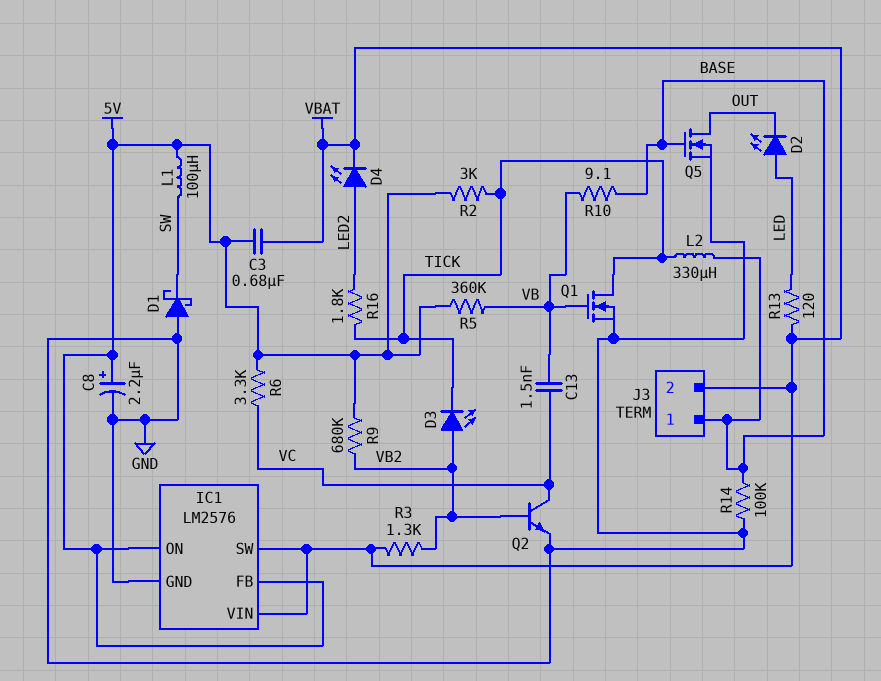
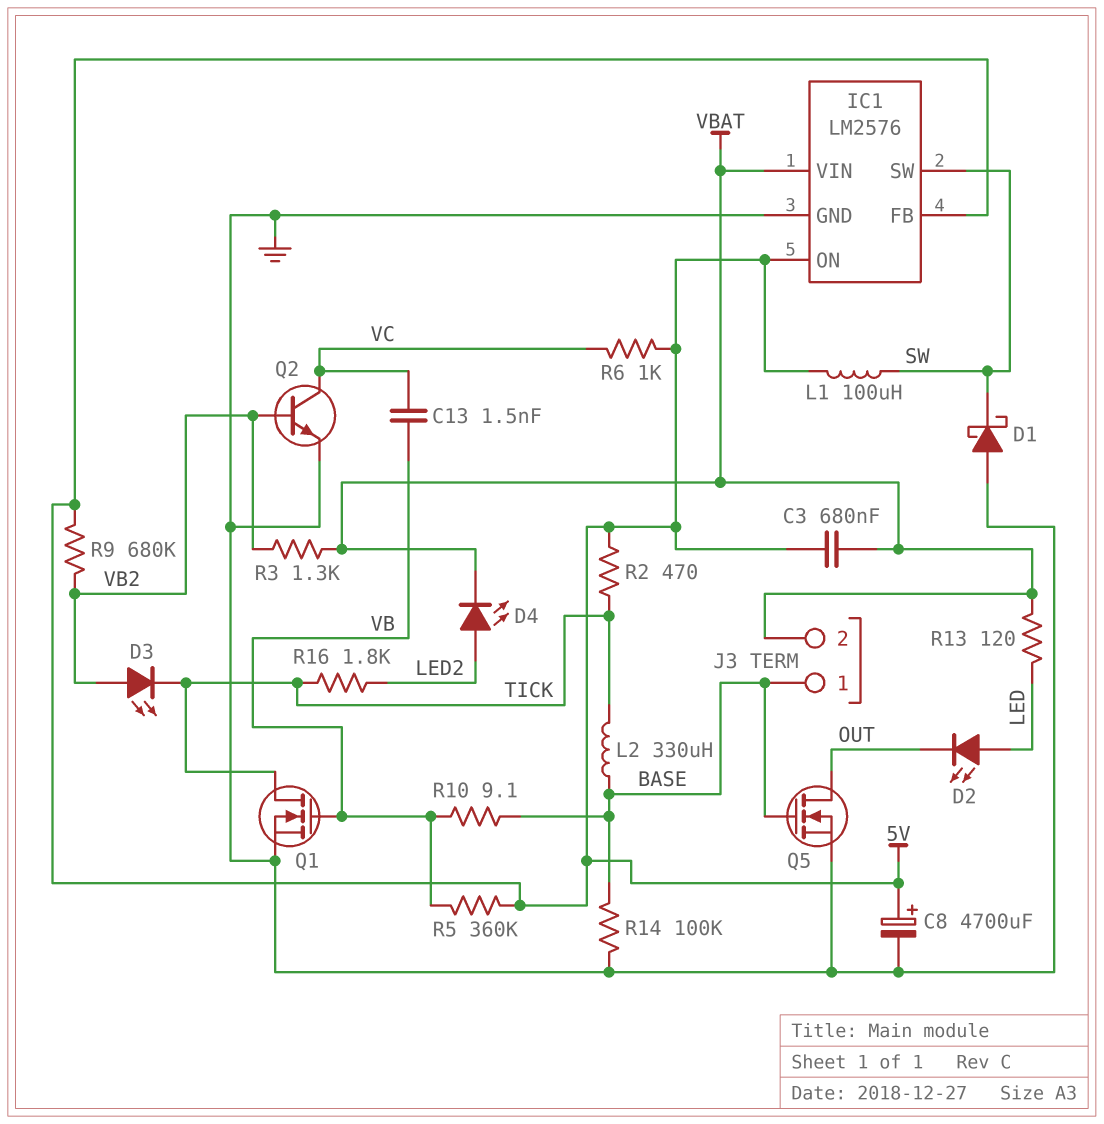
C8: 2.2uF (plus 5V, minus GND) -> 4700uF (plus 5V, minus GND)
IC1 pin SW: VBAT -> SW
R2: 3k (5V, TICK) -> 470 (5V, TICK)
R6: 3.3k (5V, VC) -> 1k (5V, VC)

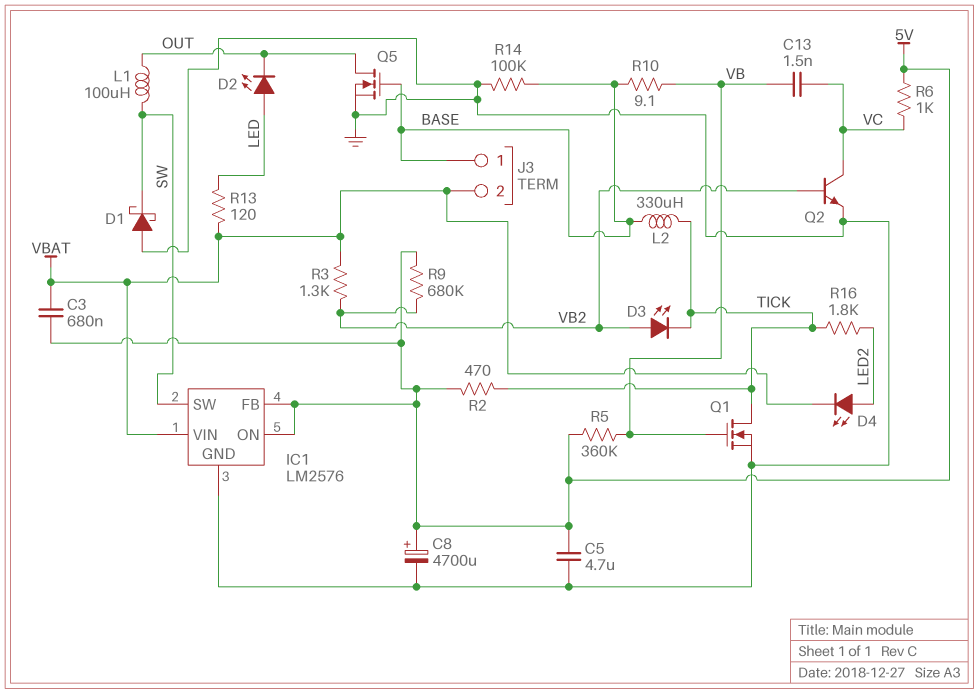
C5: none -> 4.7uF (5V, GND)
L1: 100uH (5V, SW) -> 100uH (OUT, SW)

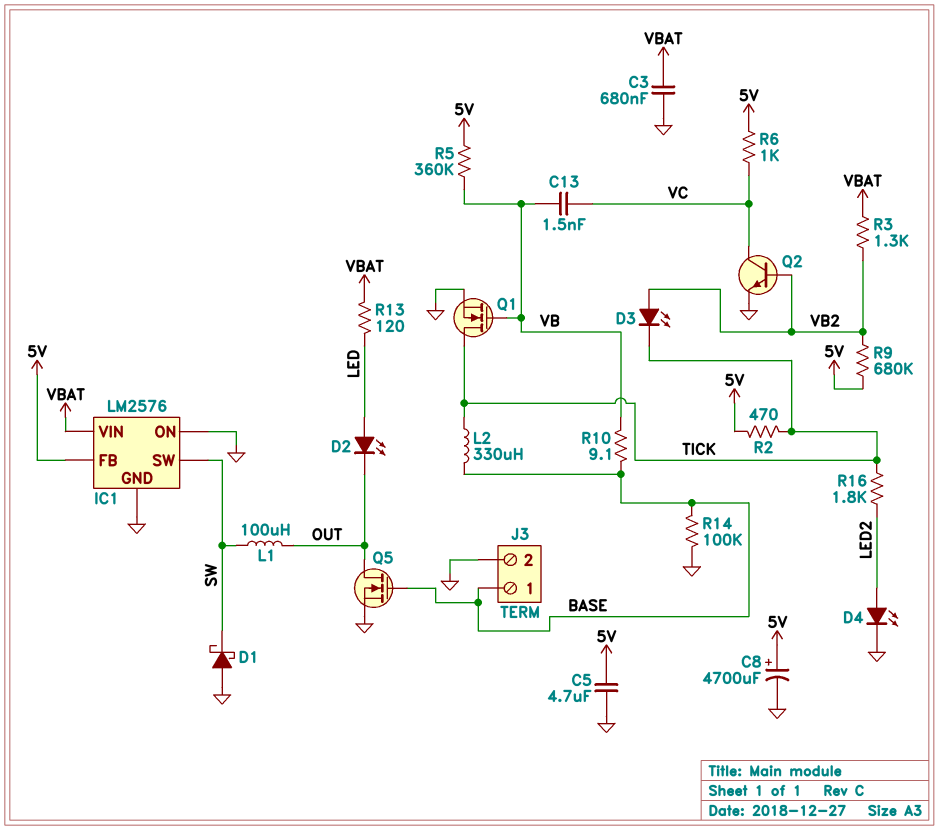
C3: 680nF (5V, VBAT) -> 680nF (GND, VBAT)
D4: LED (A LED2, K VBAT) -> LED (A LED2, K GND)
IC1 pin ON: 5V -> GND
J3 pin 2: VBAT -> GND

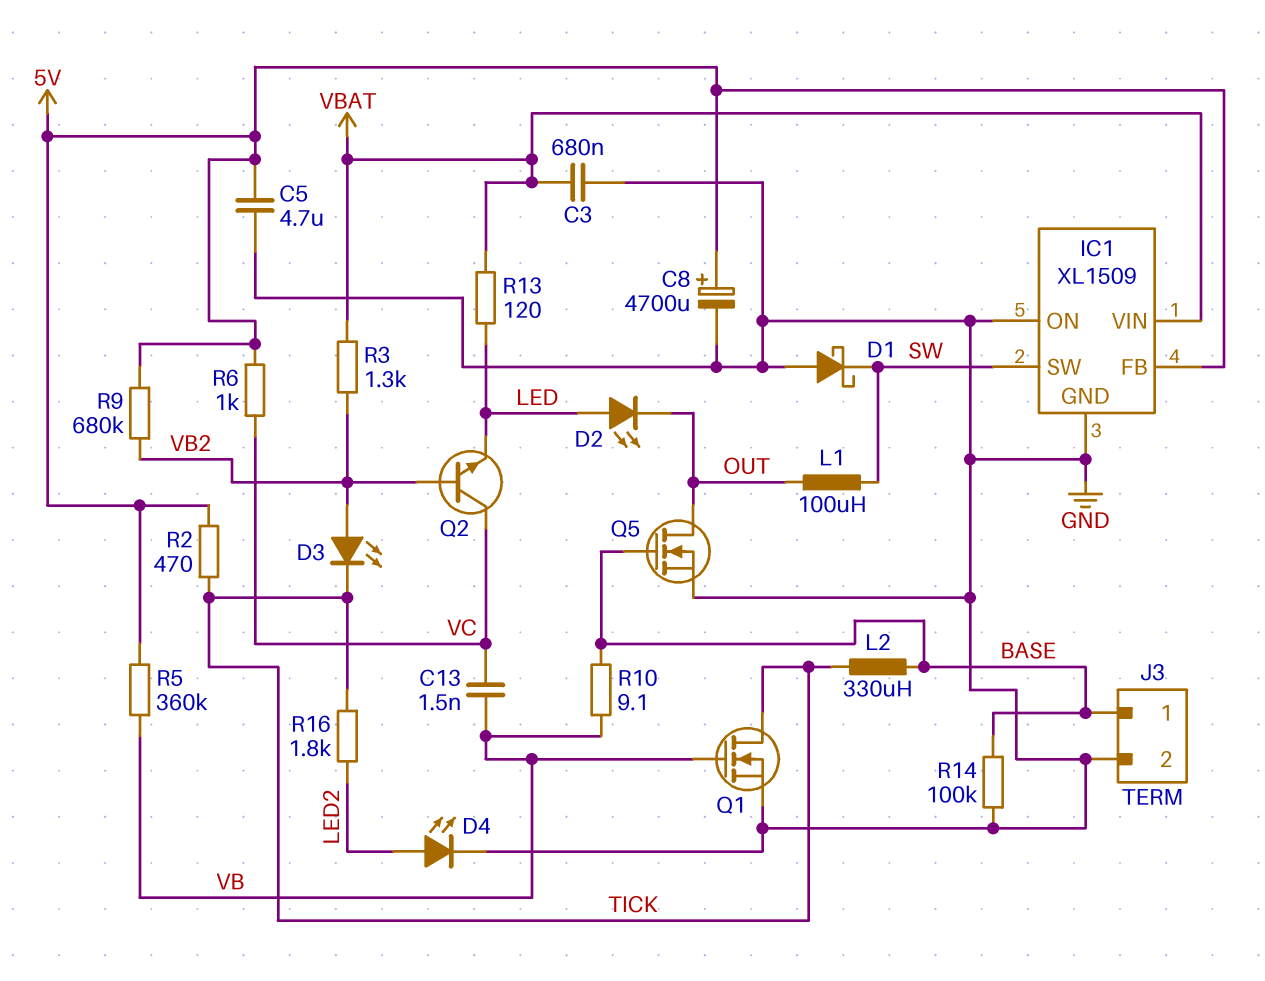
IC1: LM2576 -> XL1509
Q2: NPN (B VB2, C VC, E GND) -> NPN (B VB2, C VC, E LED)

